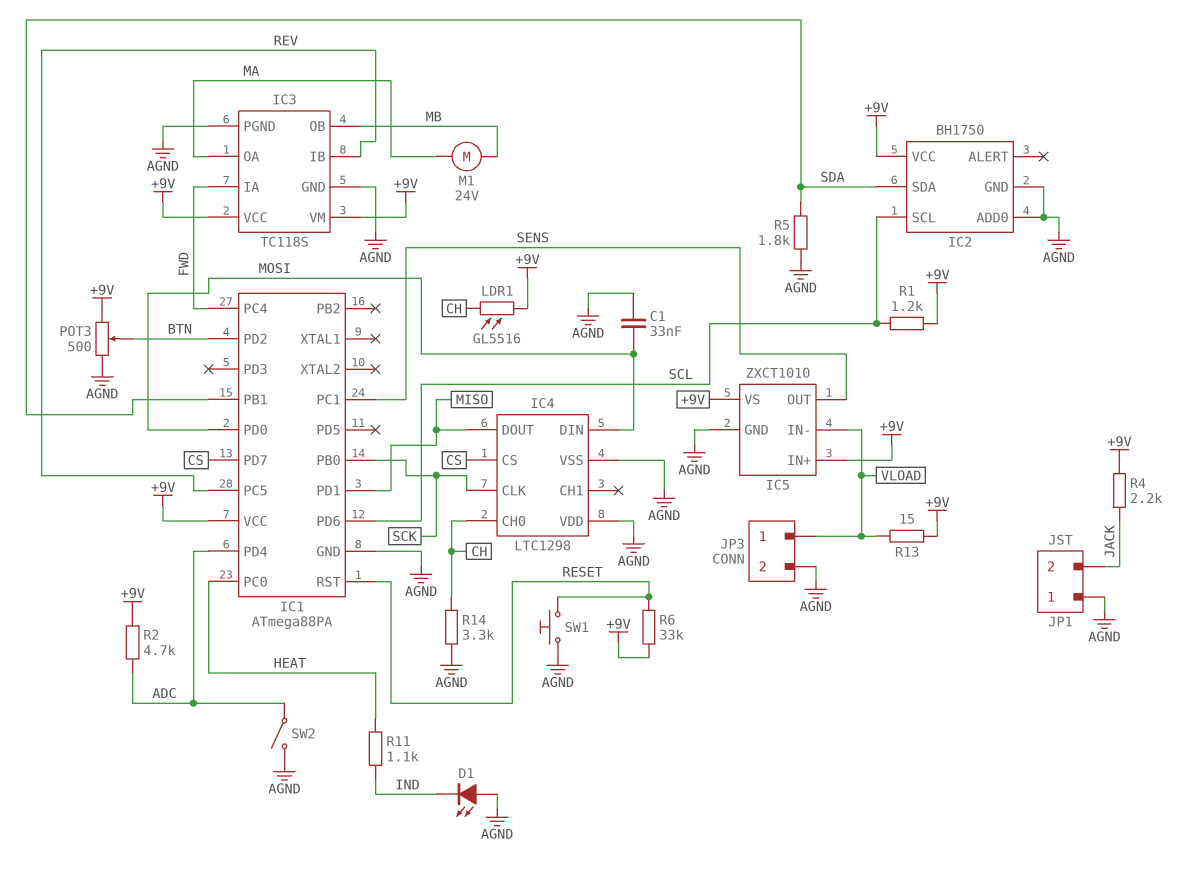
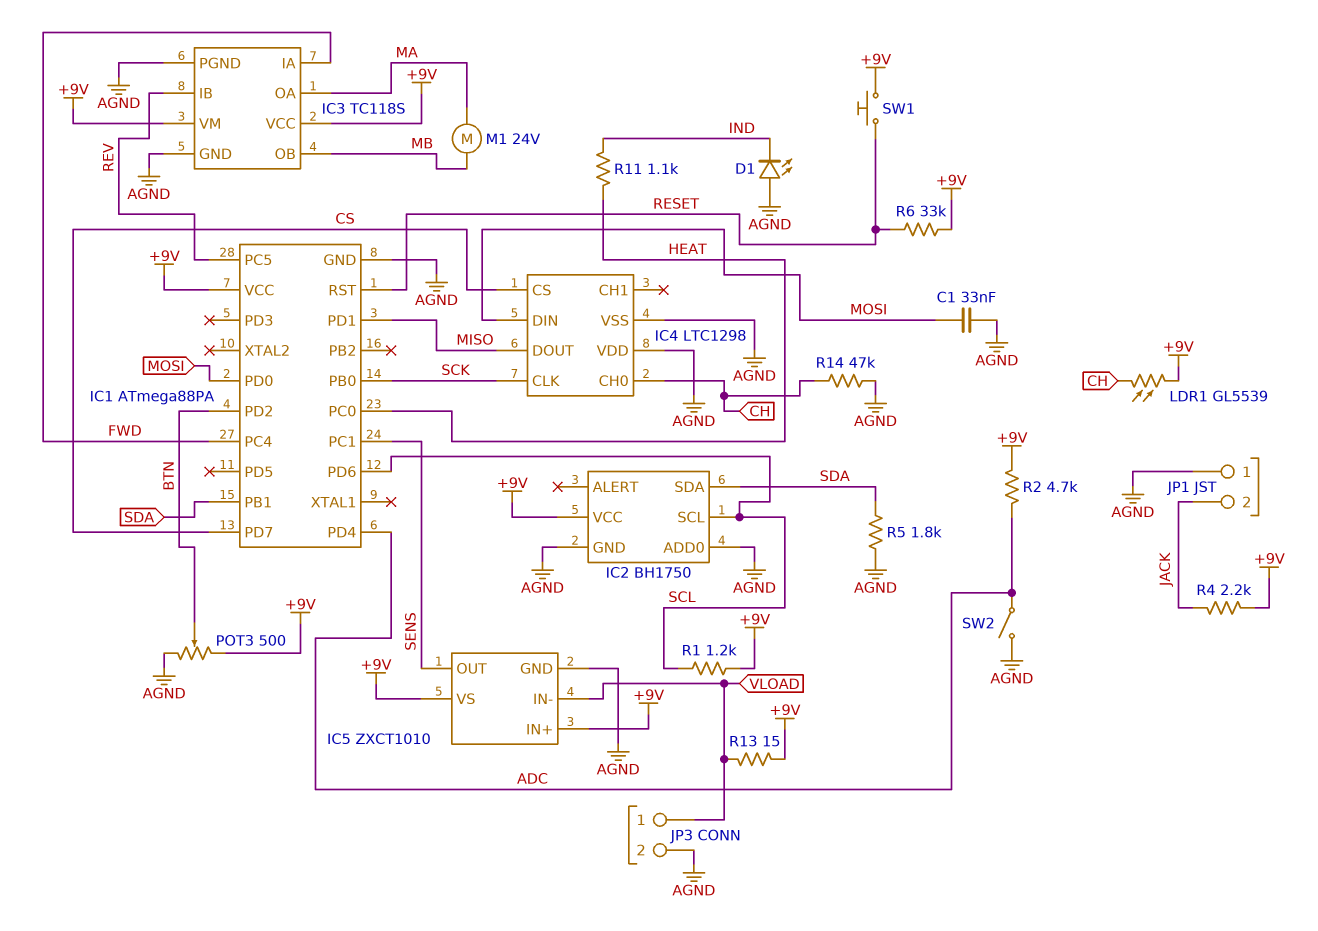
LDR1: GL5516 (+9V, CH) -> GL5539 (+9V, CH)
R14: 3.3k (AGND, CH) -> 47k (AGND, CH)
SW1: button (AGND, RESET) -> button (+9V, RESET)

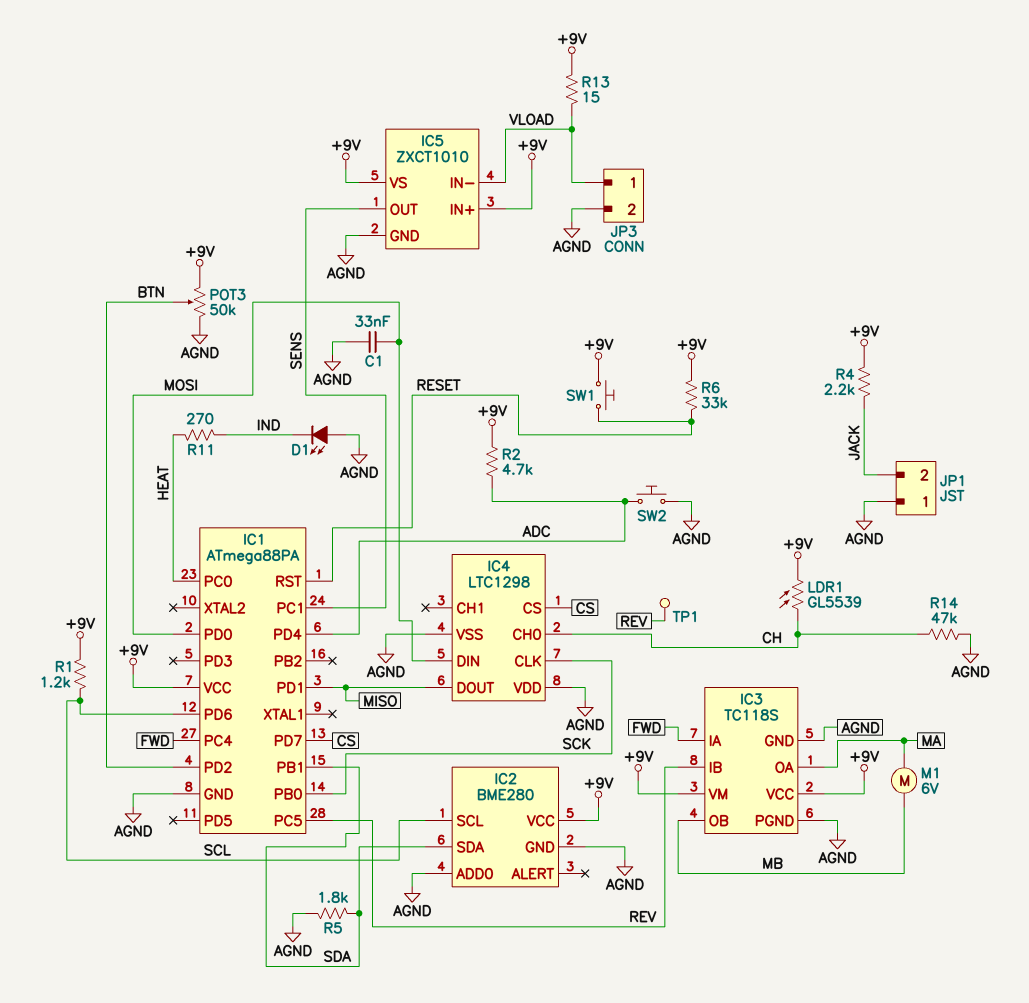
IC2: BH1750 -> BME280
M1: motor 24V (MA, MB) -> motor 6V (MA, MB)
POT3: 500 (+9V, AGND, wiper BTN) -> 50k (+9V, AGND, wiper BTN)
R11: 1.1k (HEAT, IND) -> 270 (HEAT, IND)
SW2: switch (ADC, AGND) -> button (ADC, AGND)
TP1: none -> test point (REV)

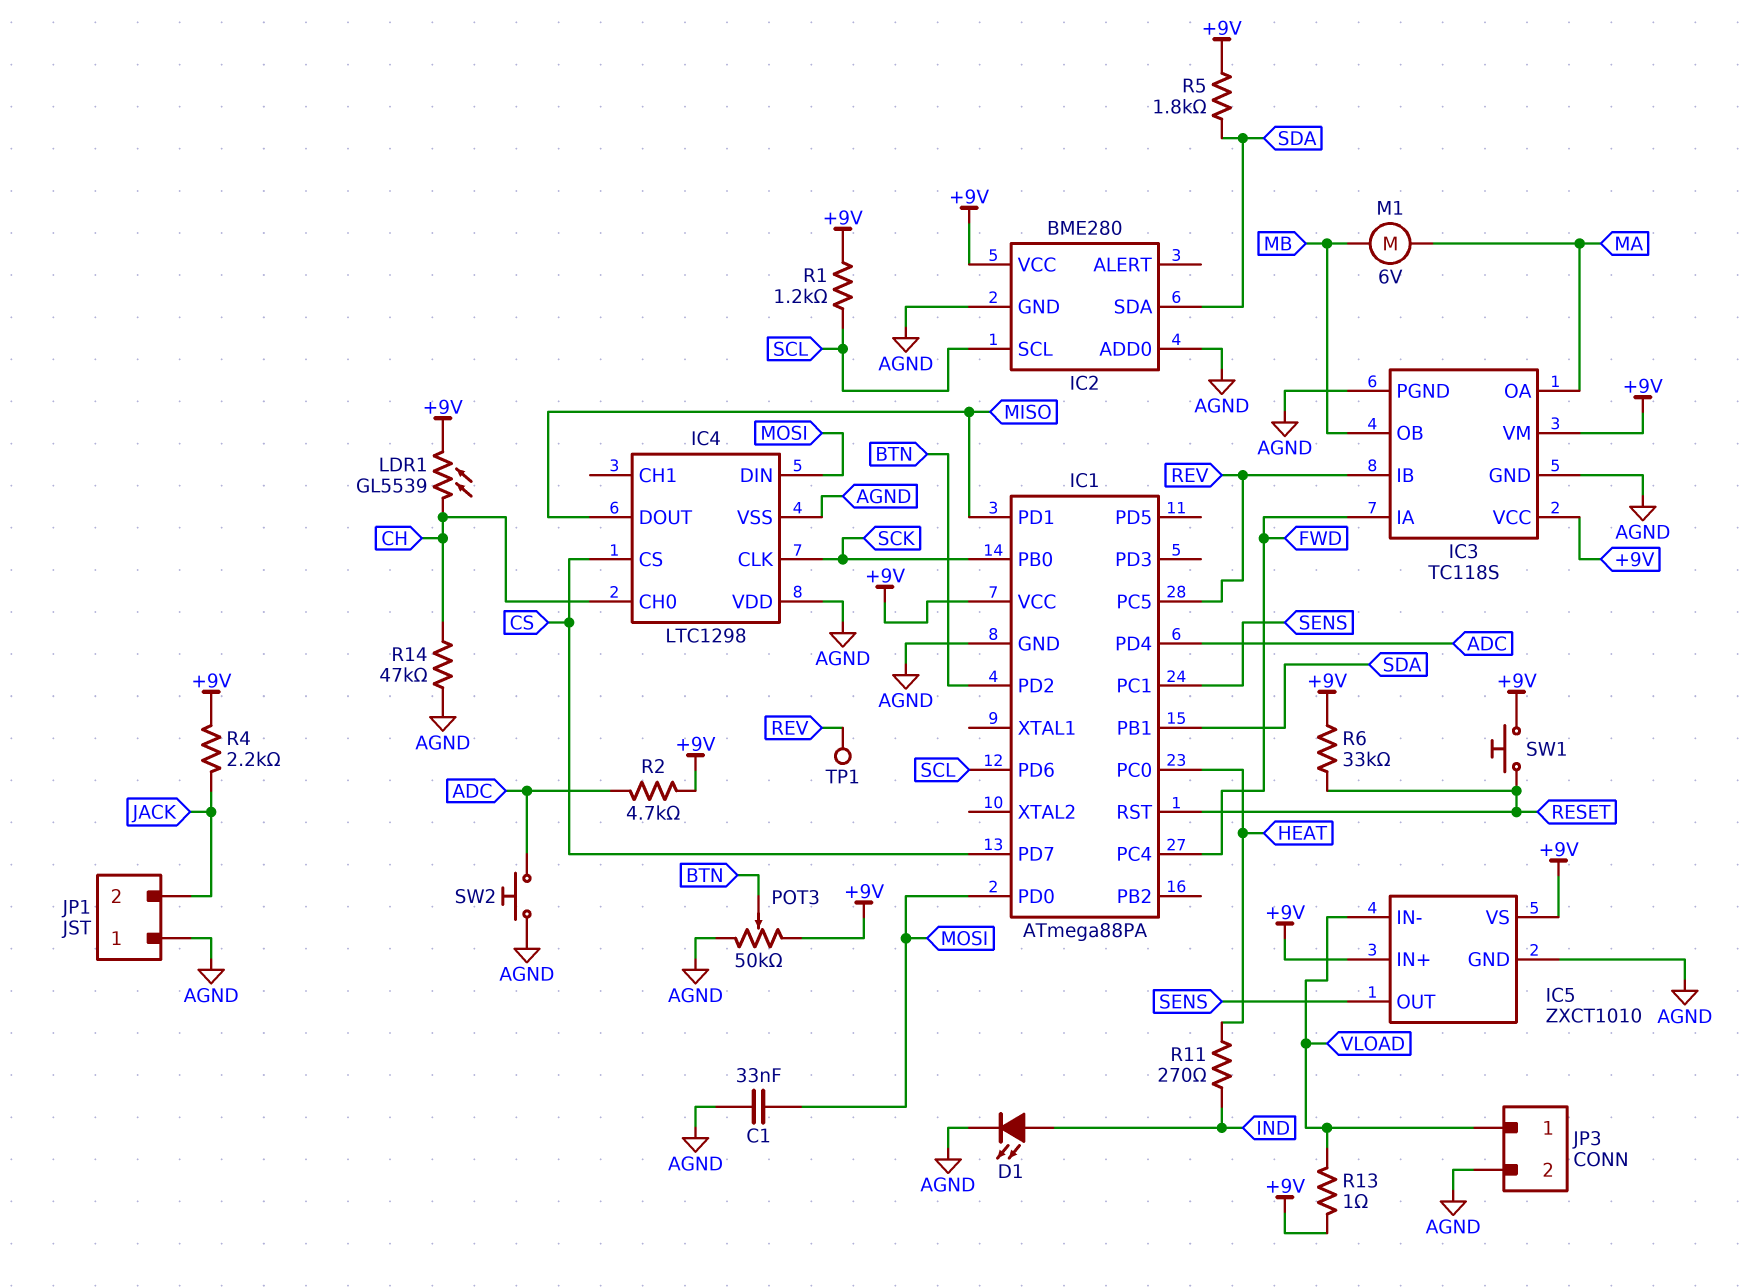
D1: LED (A AGND, K IND) -> LED (A IND, K AGND)
R5: 1.8k (AGND, SDA) -> 1.8k (+9V, SDA)
R13: 15 (+9V, VLOAD) -> 1 (+9V, VLOAD)

